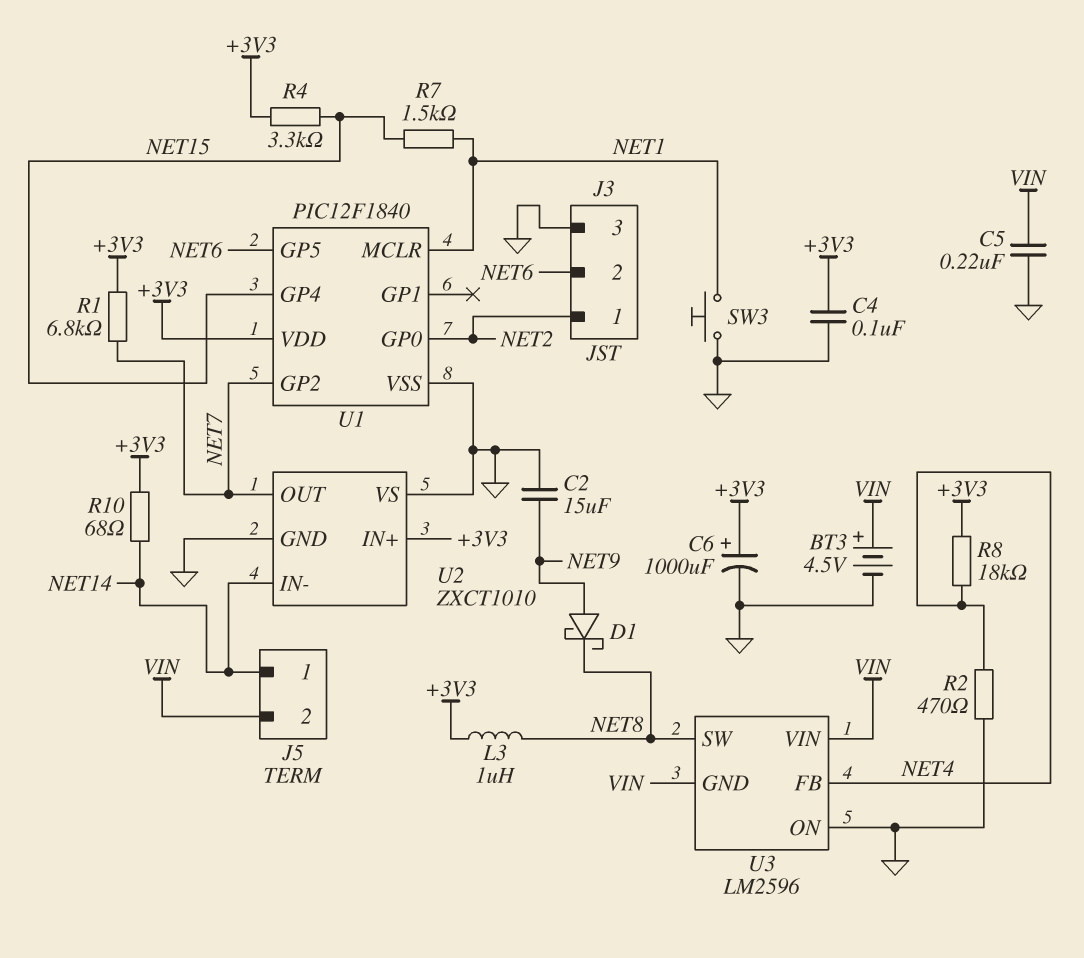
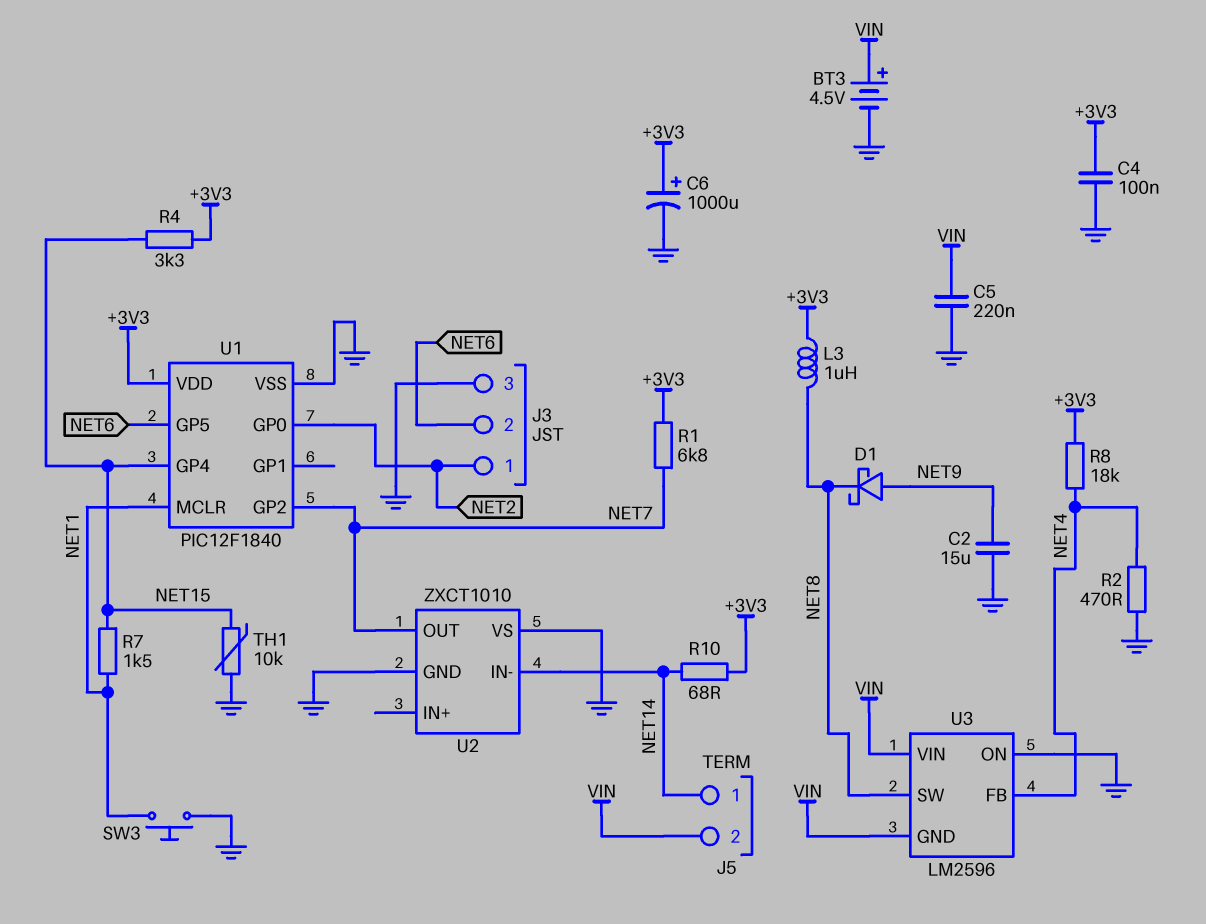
TH1: none -> 10k (GND, NET15)
U2 pin IN+: +3V3 -> none

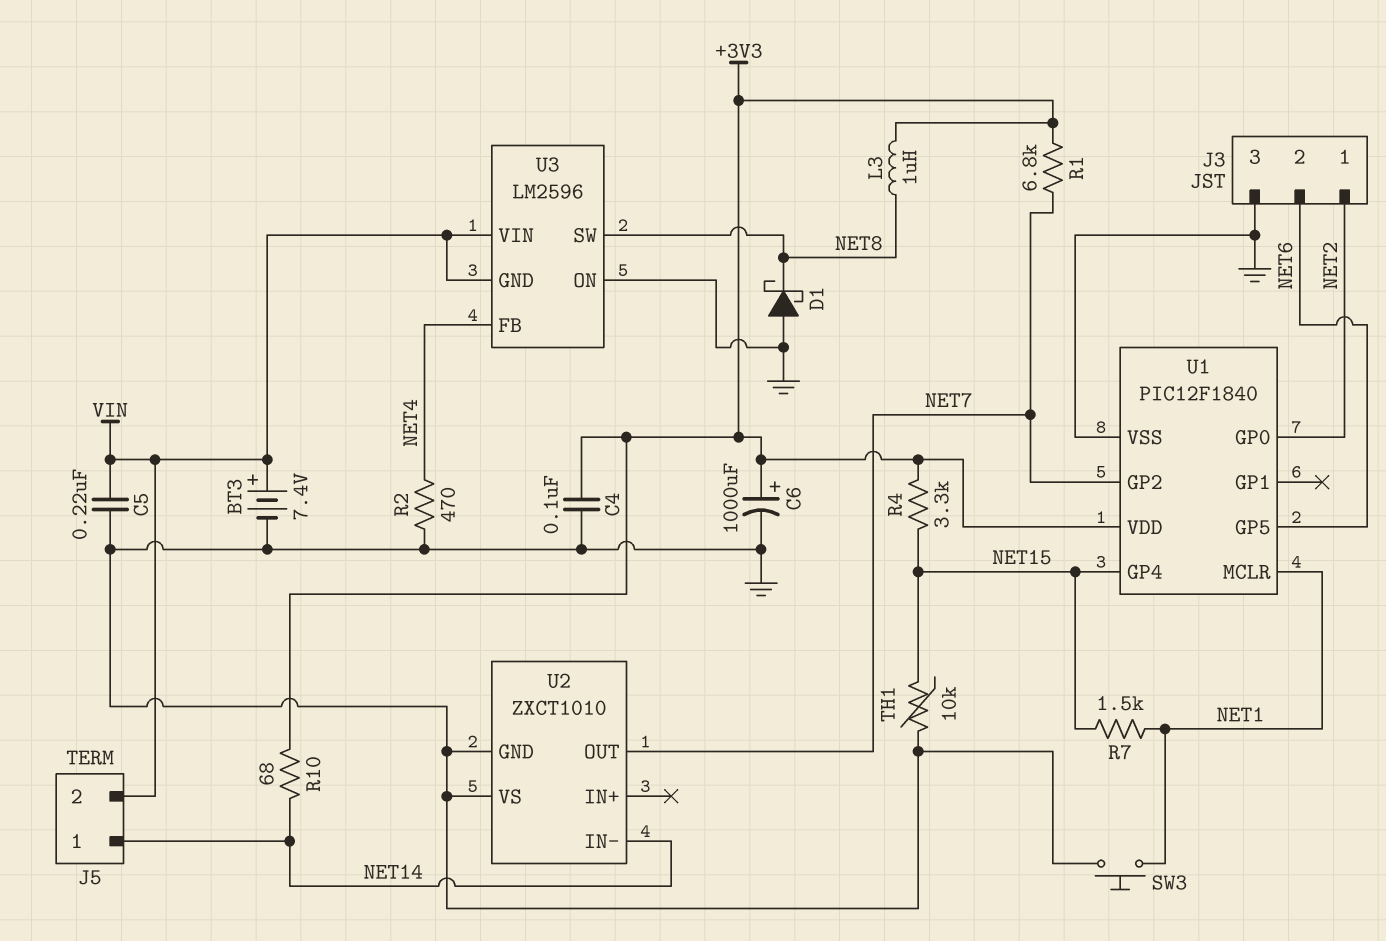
BT3: 4.5V (plus VIN, minus GND) -> 7.4V (plus VIN, minus GND)
C2: 15uF (GND, NET9) -> none
D1: schottky (A NET9, K NET8) -> schottky (A GND, K NET8)
R8: 18k (+3V3, NET4) -> none

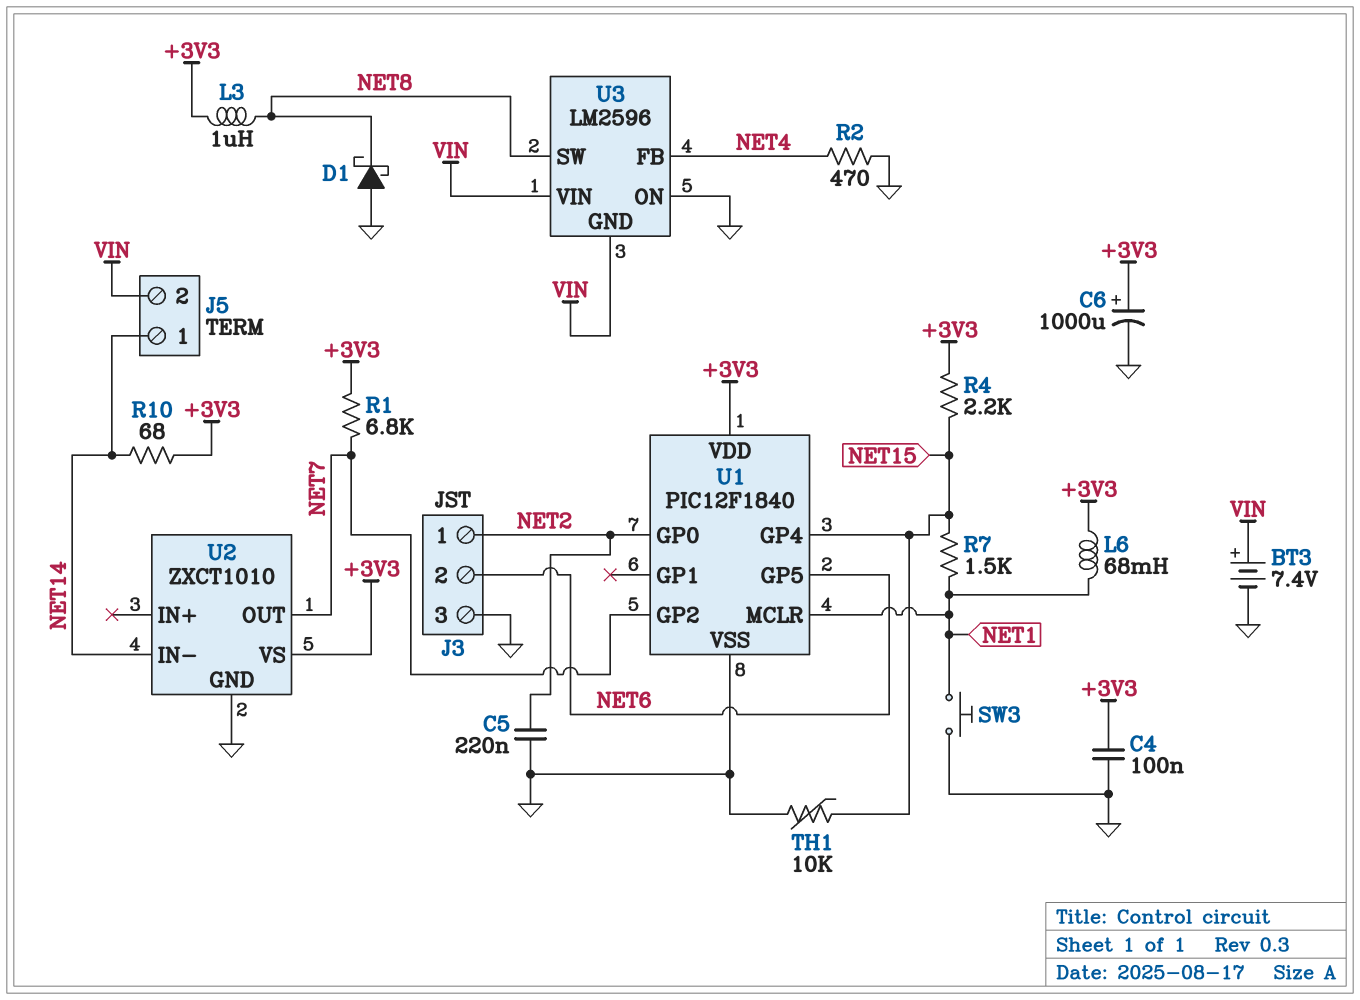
C5: 220nF (GND, VIN) -> 220nF (GND, NET2)
L6: none -> 68mH (+3V3, NET1)
R4: 3.3k (+3V3, NET15) -> 2.2k (+3V3, NET15)
U2 pin VS: GND -> +3V3

